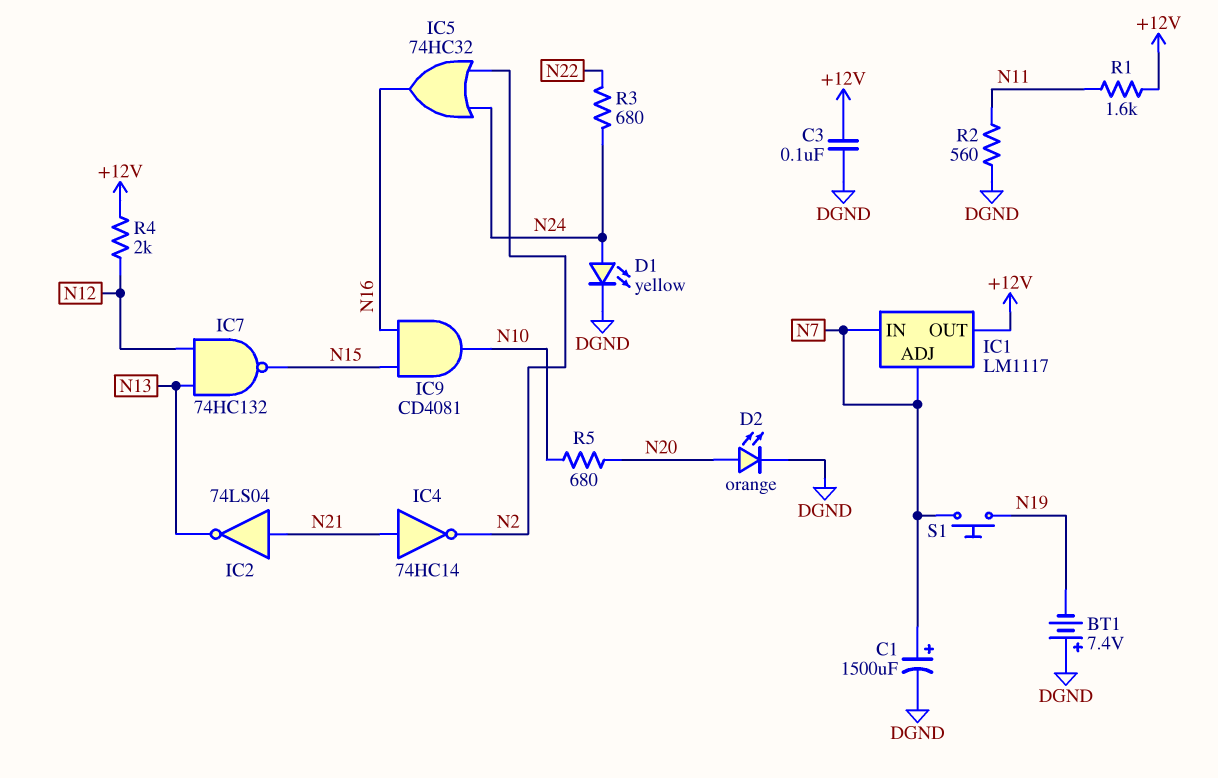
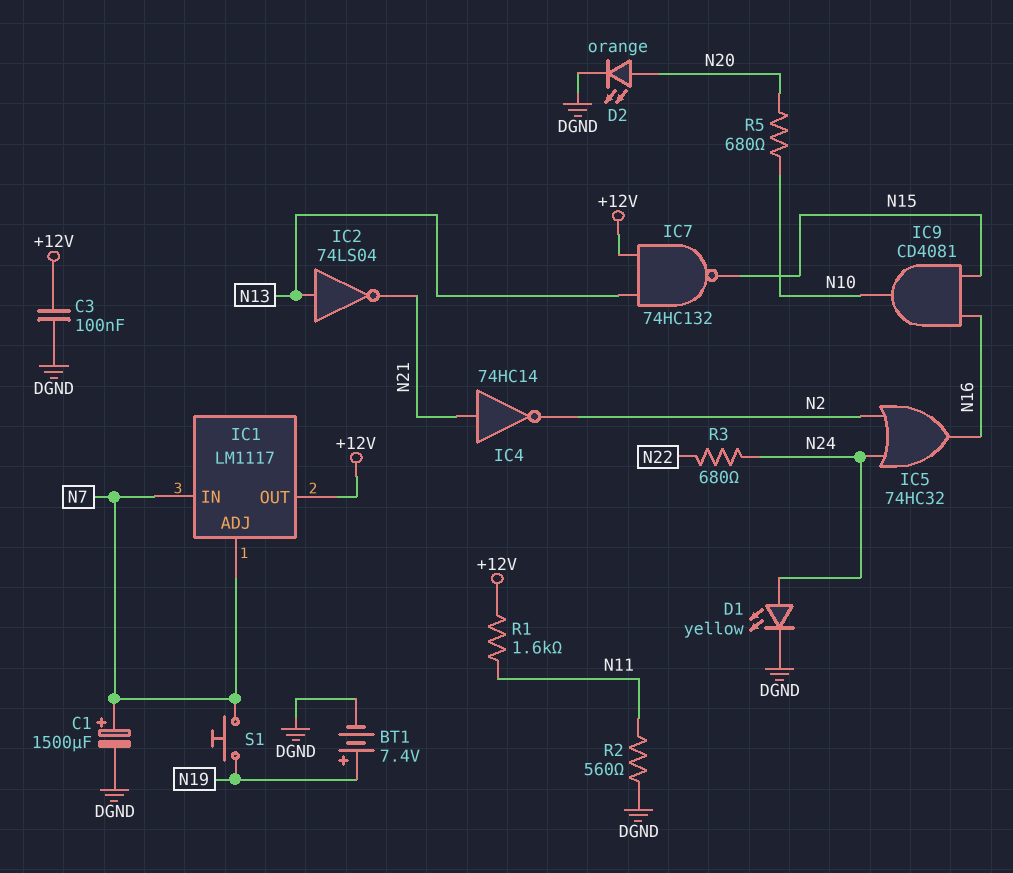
BT1: 7.4V (plus DGND, minus N19) -> 7.4V (plus N19, minus DGND)
IC2: NOT 74LS04 (in N21, out N13) -> NOT 74LS04 (in N13, out N21)
IC7: NAND 74HC132 (in N12, in N13, out N15) -> NAND 74HC132 (in +12V, in N13, out N15)
R4: 2k (+12V, N12) -> none

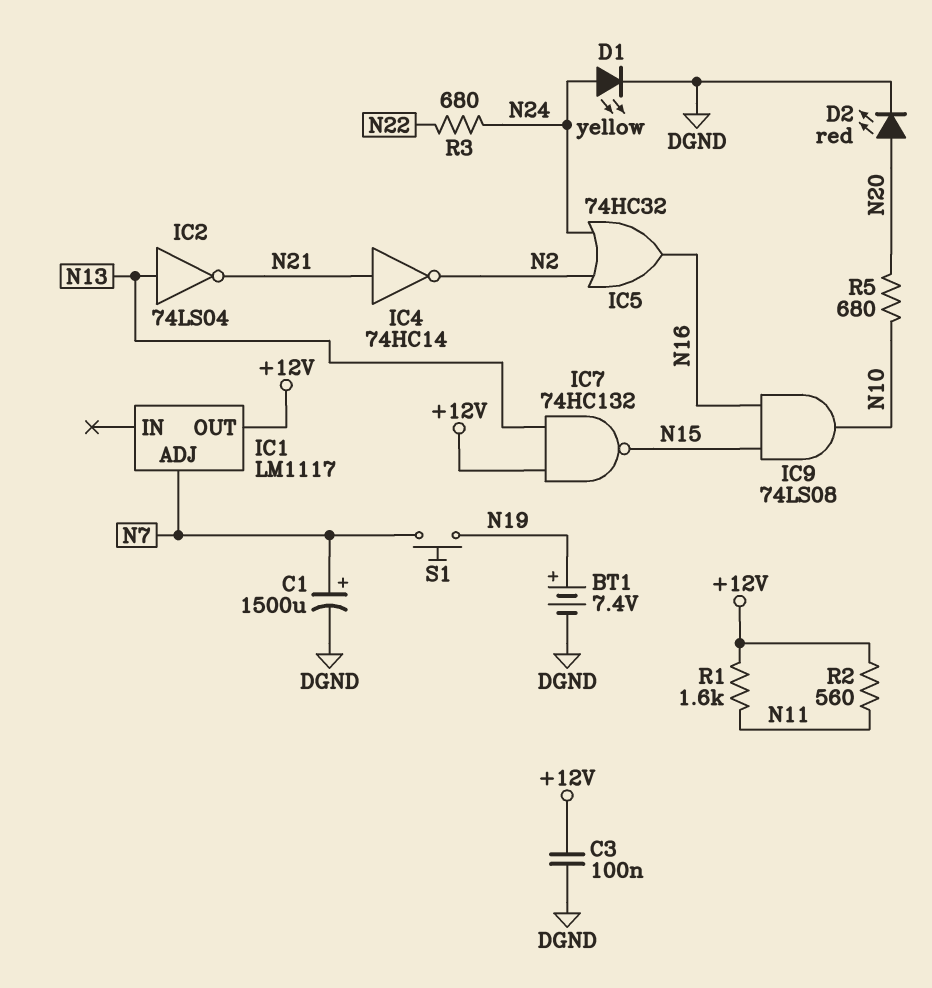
D2: LED orange (A N20, K DGND) -> LED red (A N20, K DGND)
IC1 pin IN: N7 -> none
IC9: AND CD4081 (in N15, in N16, out N10) -> AND 74LS08 (in N15, in N16, out N10)
R2: 560 (DGND, N11) -> 560 (+12V, N11)

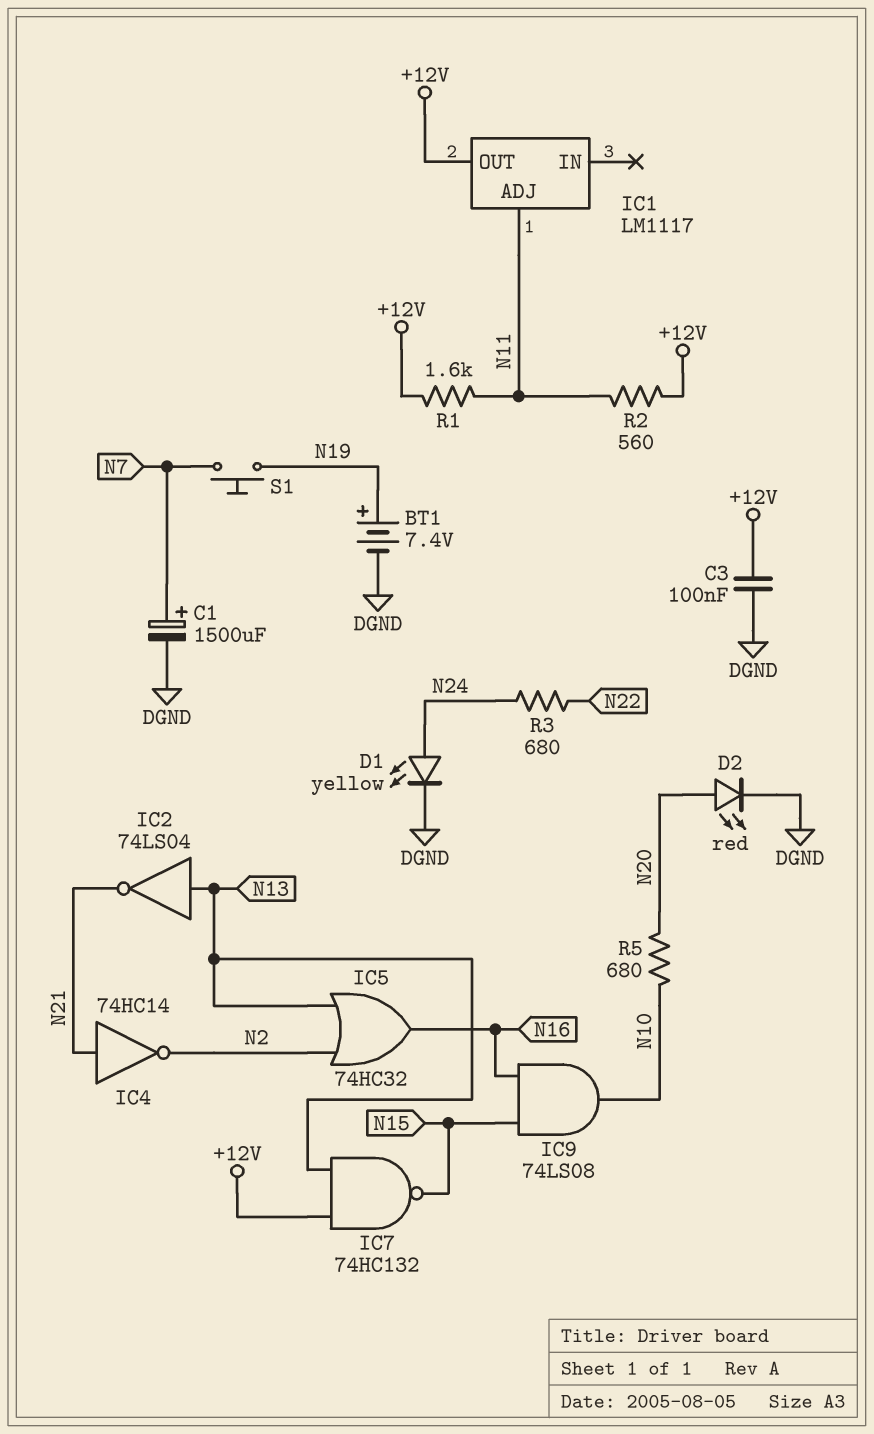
IC1 pin ADJ: N7 -> N11
IC5: OR 74HC32 (in N2, in N24, out N16) -> OR 74HC32 (in N2, in N13, out N16)

